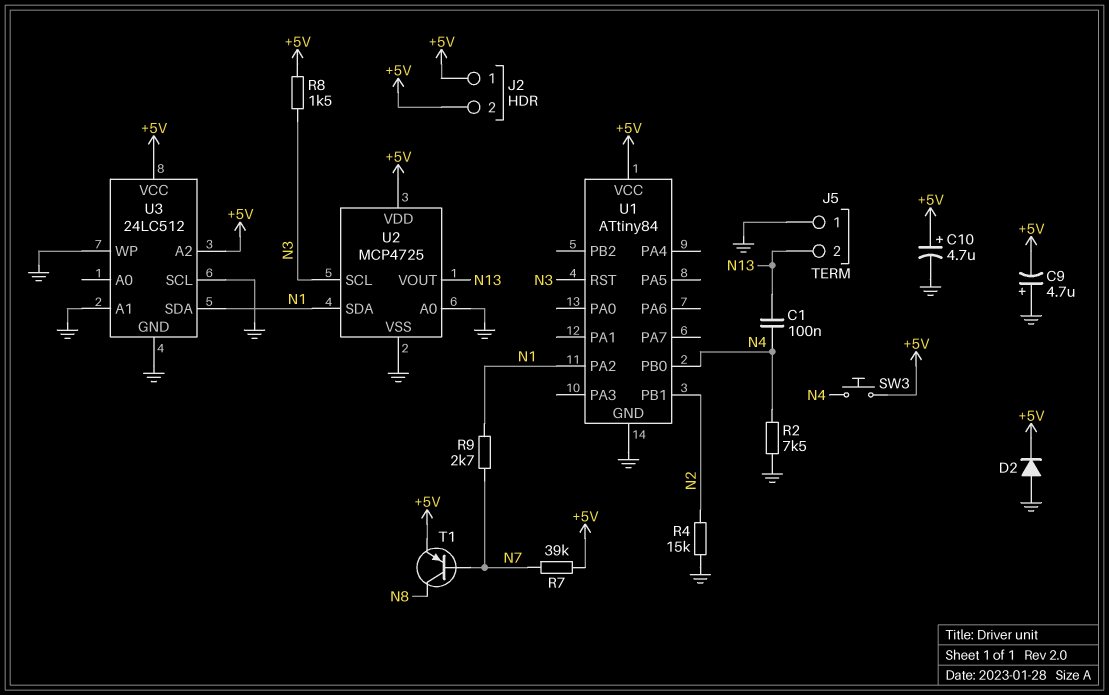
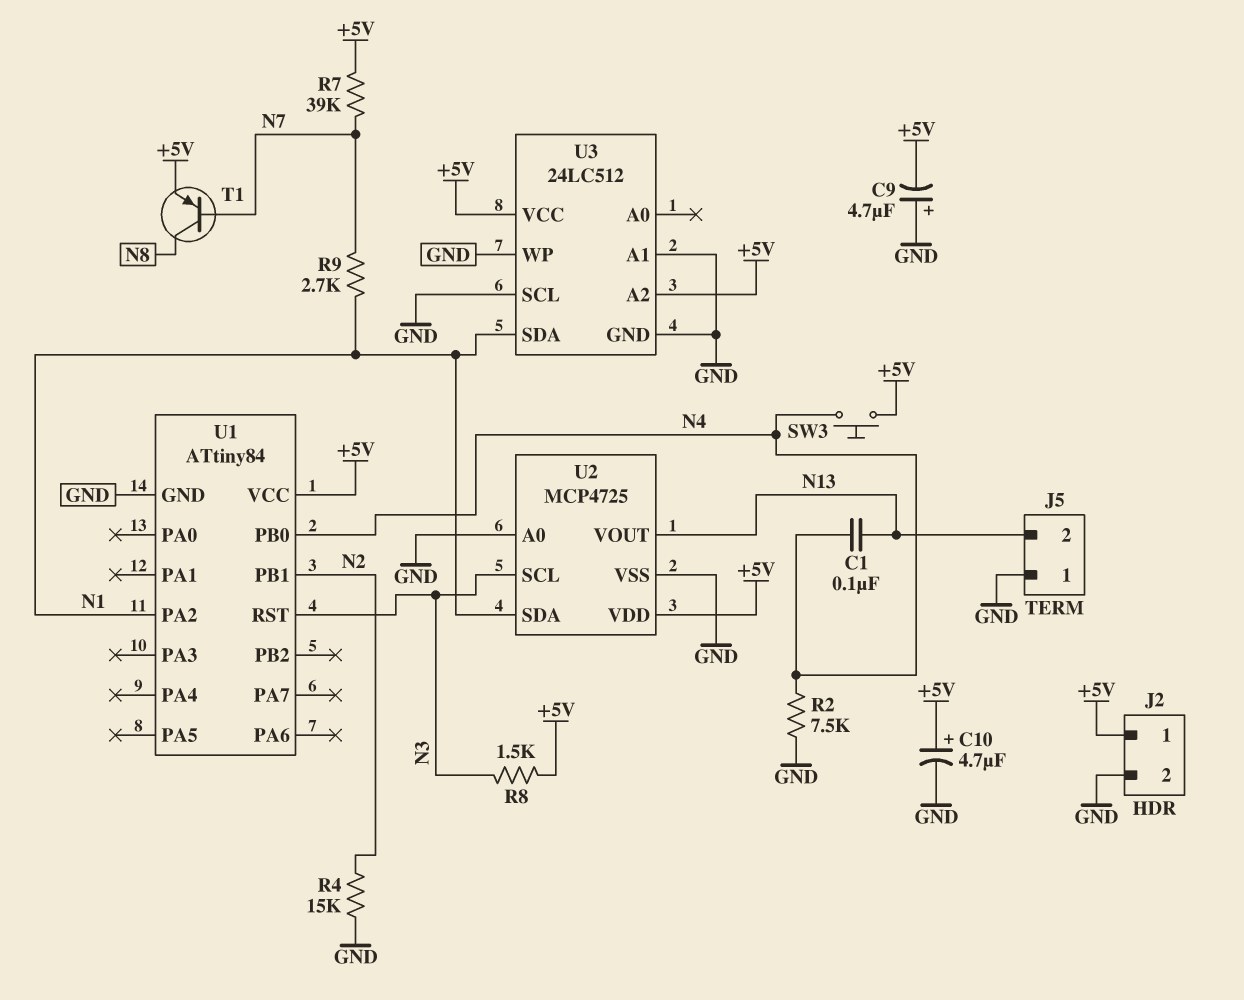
D2: diode (A GND, K +5V) -> none
J2 pin 2: +5V -> GND

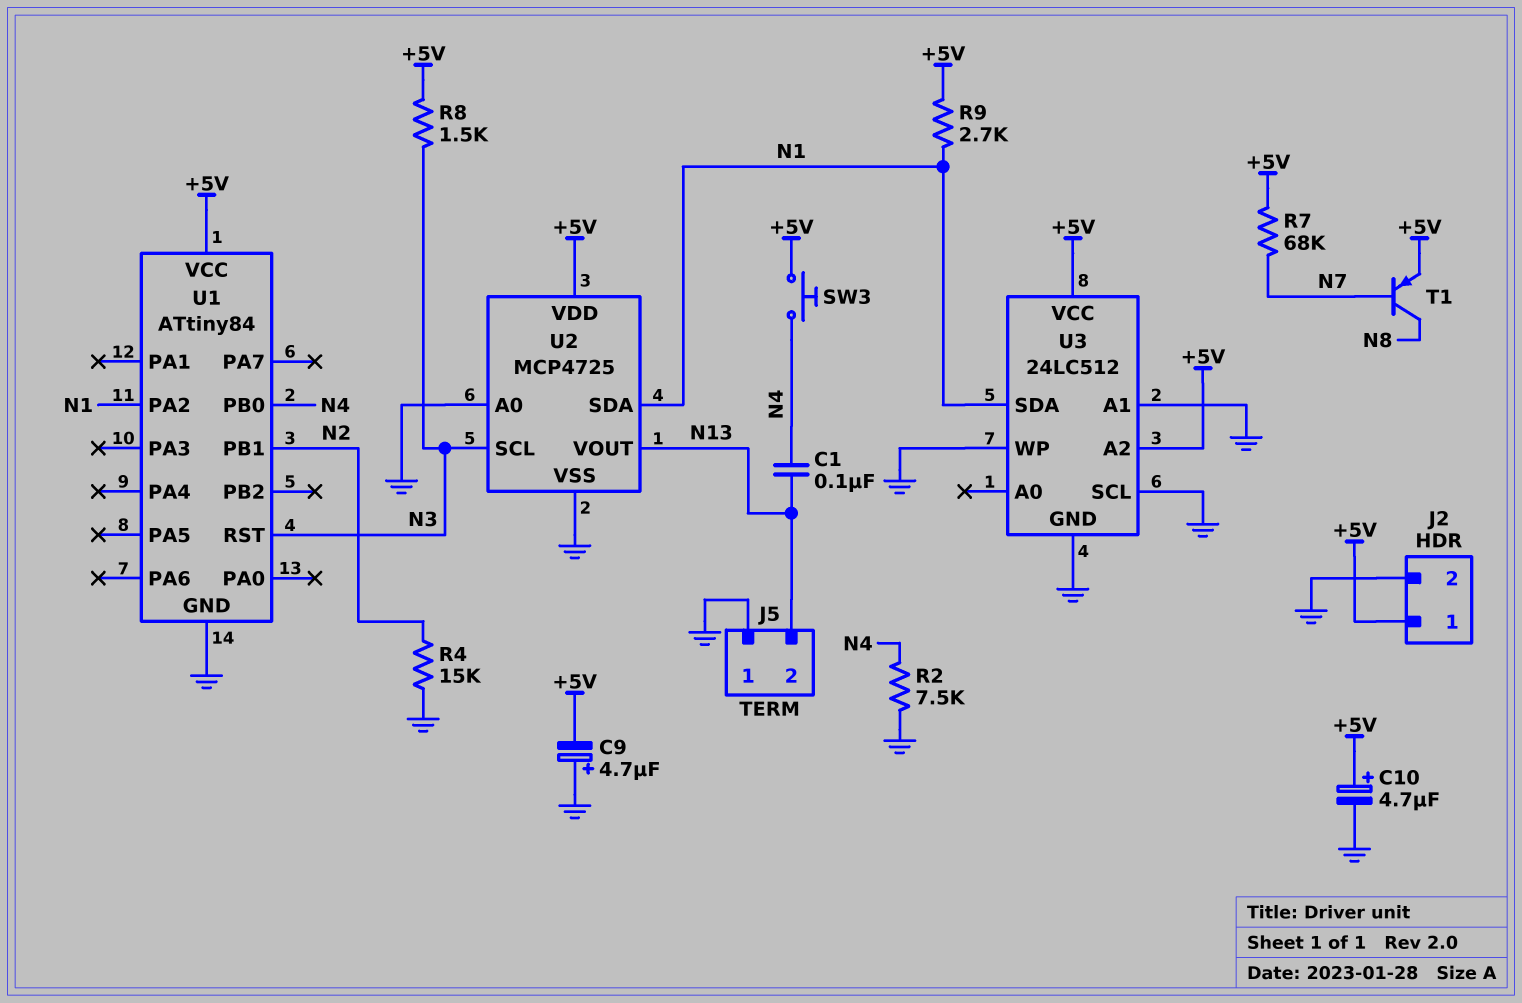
R7: 39k (+5V, N7) -> 68k (+5V, N7)
R9: 2.7k (N1, N7) -> 2.7k (+5V, N1)

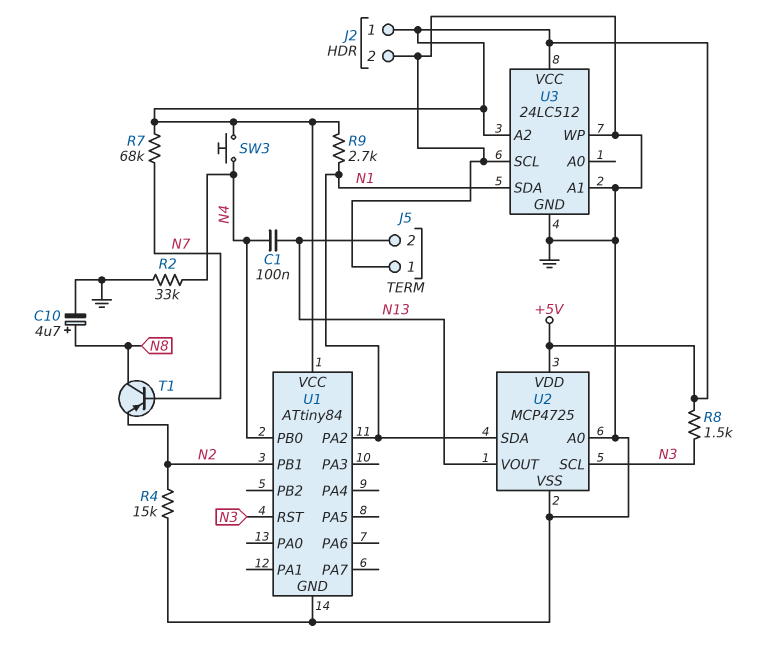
C9: 4.7uF (plus GND, minus +5V) -> none
C10: 4.7uF (plus +5V, minus GND) -> 4.7uF (plus N8, minus GND)
R2: 7.5k (GND, N4) -> 33k (GND, N4)
T1: PNP (B N7, C N8, E +5V) -> PNP (B N7, C N8, E N2)

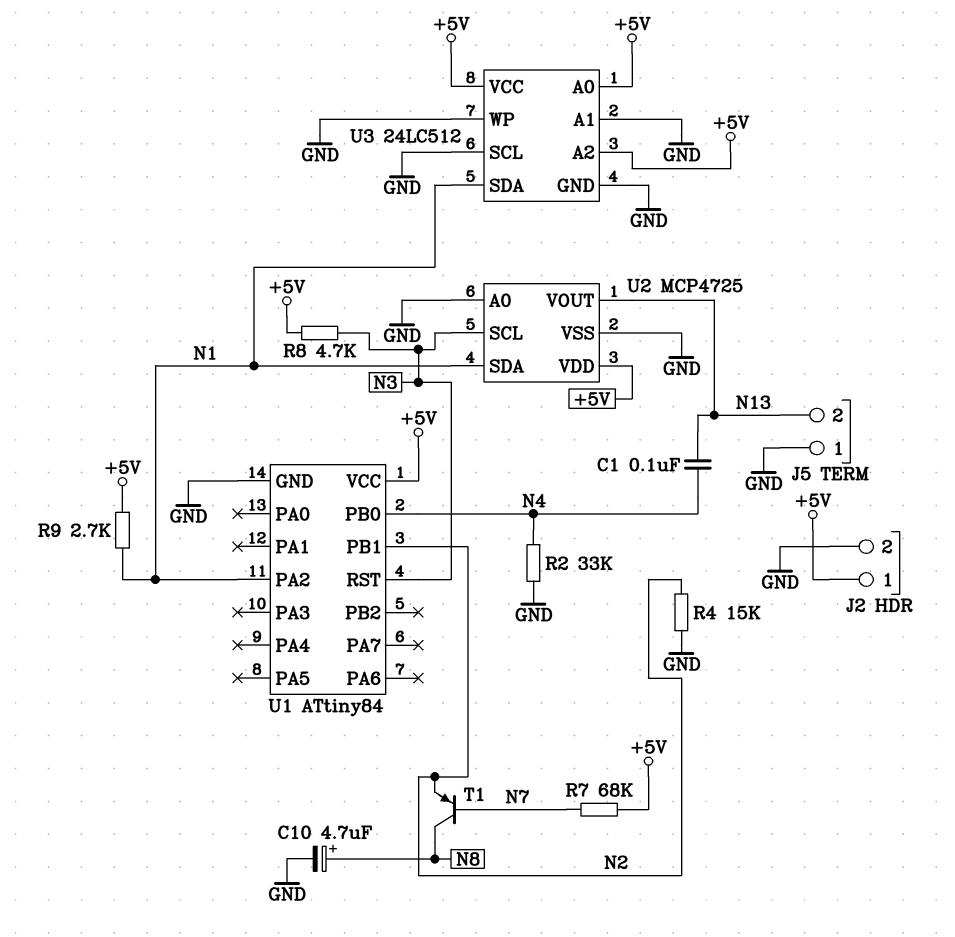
R8: 1.5k (+5V, N3) -> 4.7k (+5V, N3)
SW3: button (+5V, N4) -> none
U3 pin A0: none -> +5V

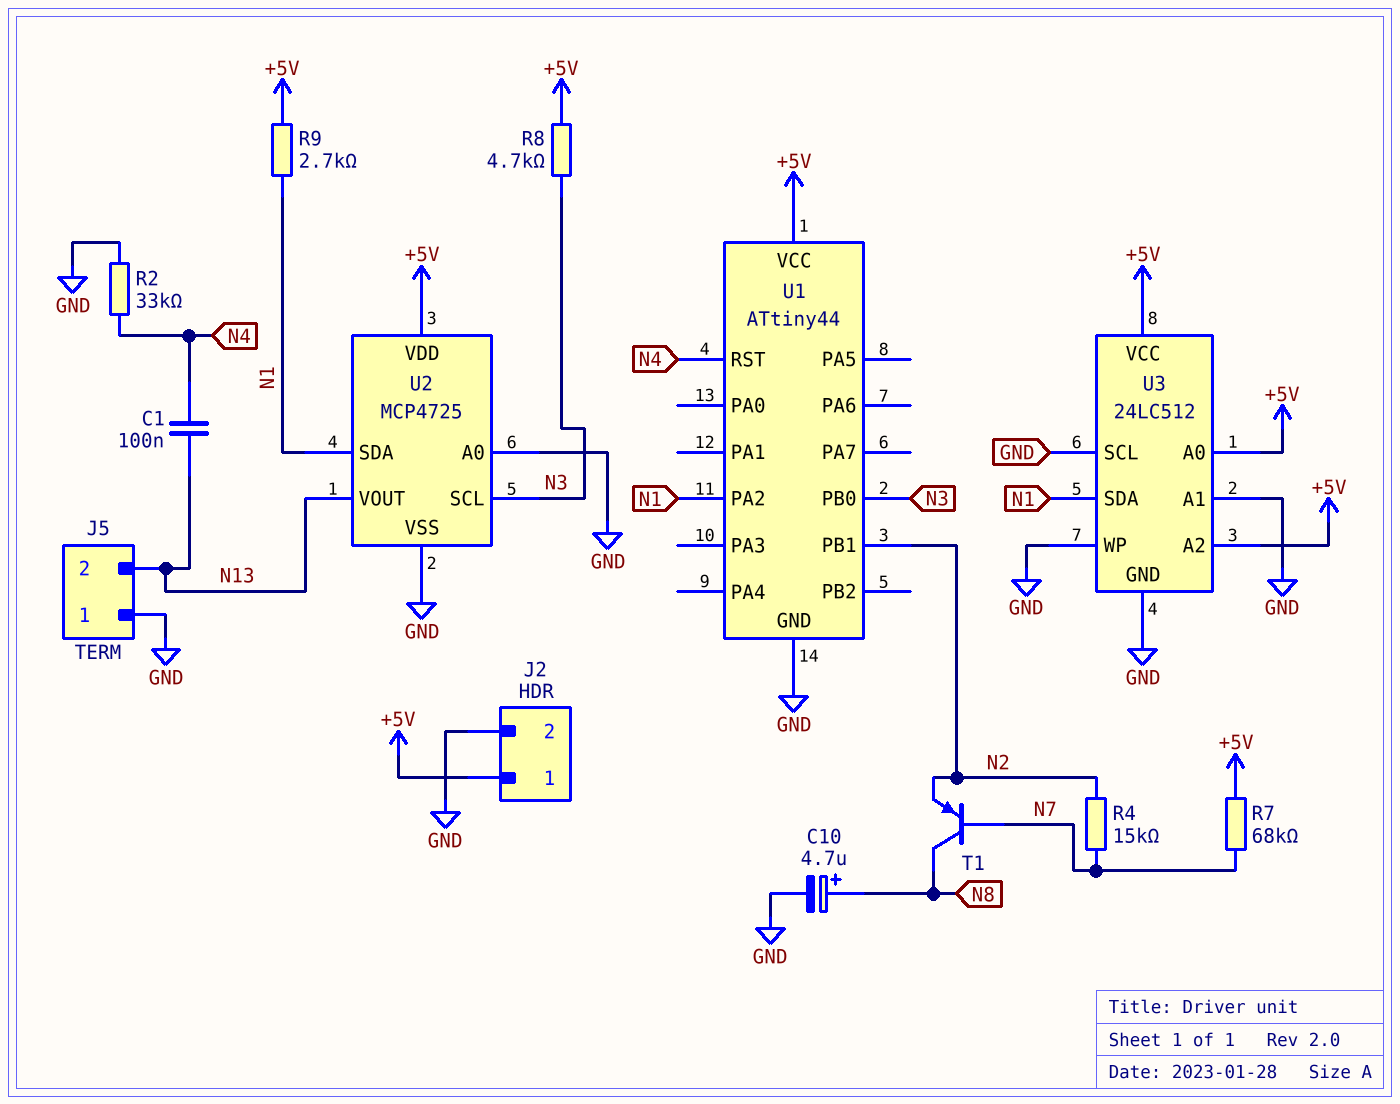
R4: 15k (GND, N2) -> 15k (N2, N7)
U1: ATtiny84 -> ATtiny44
U1 pin PB0: N4 -> N3
U1 pin RST: N3 -> N4

